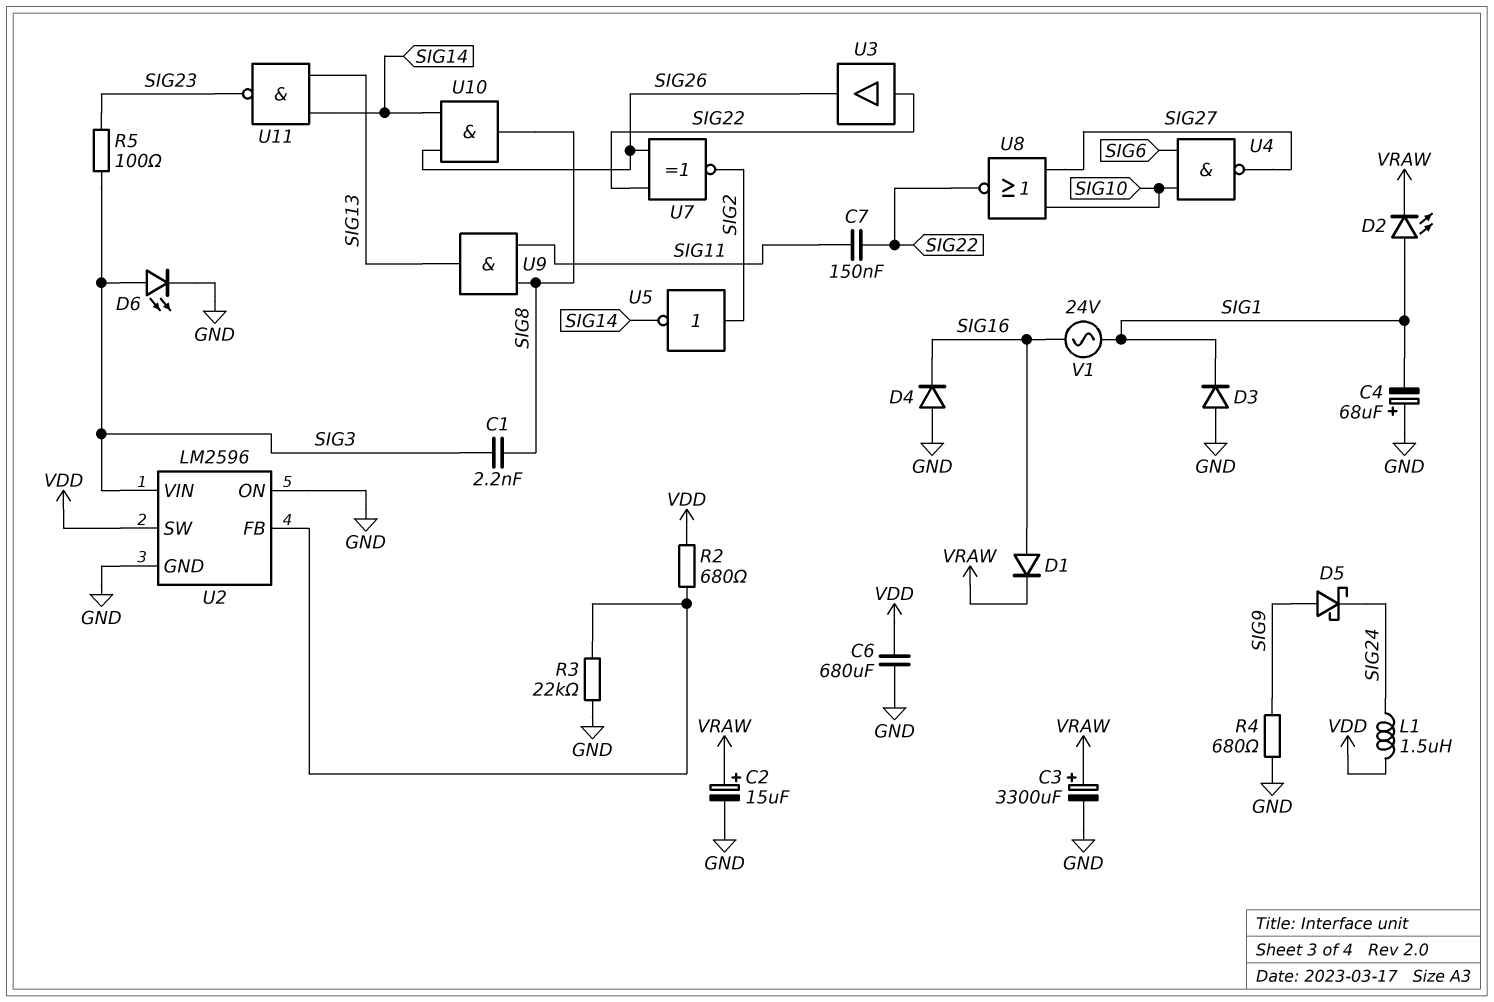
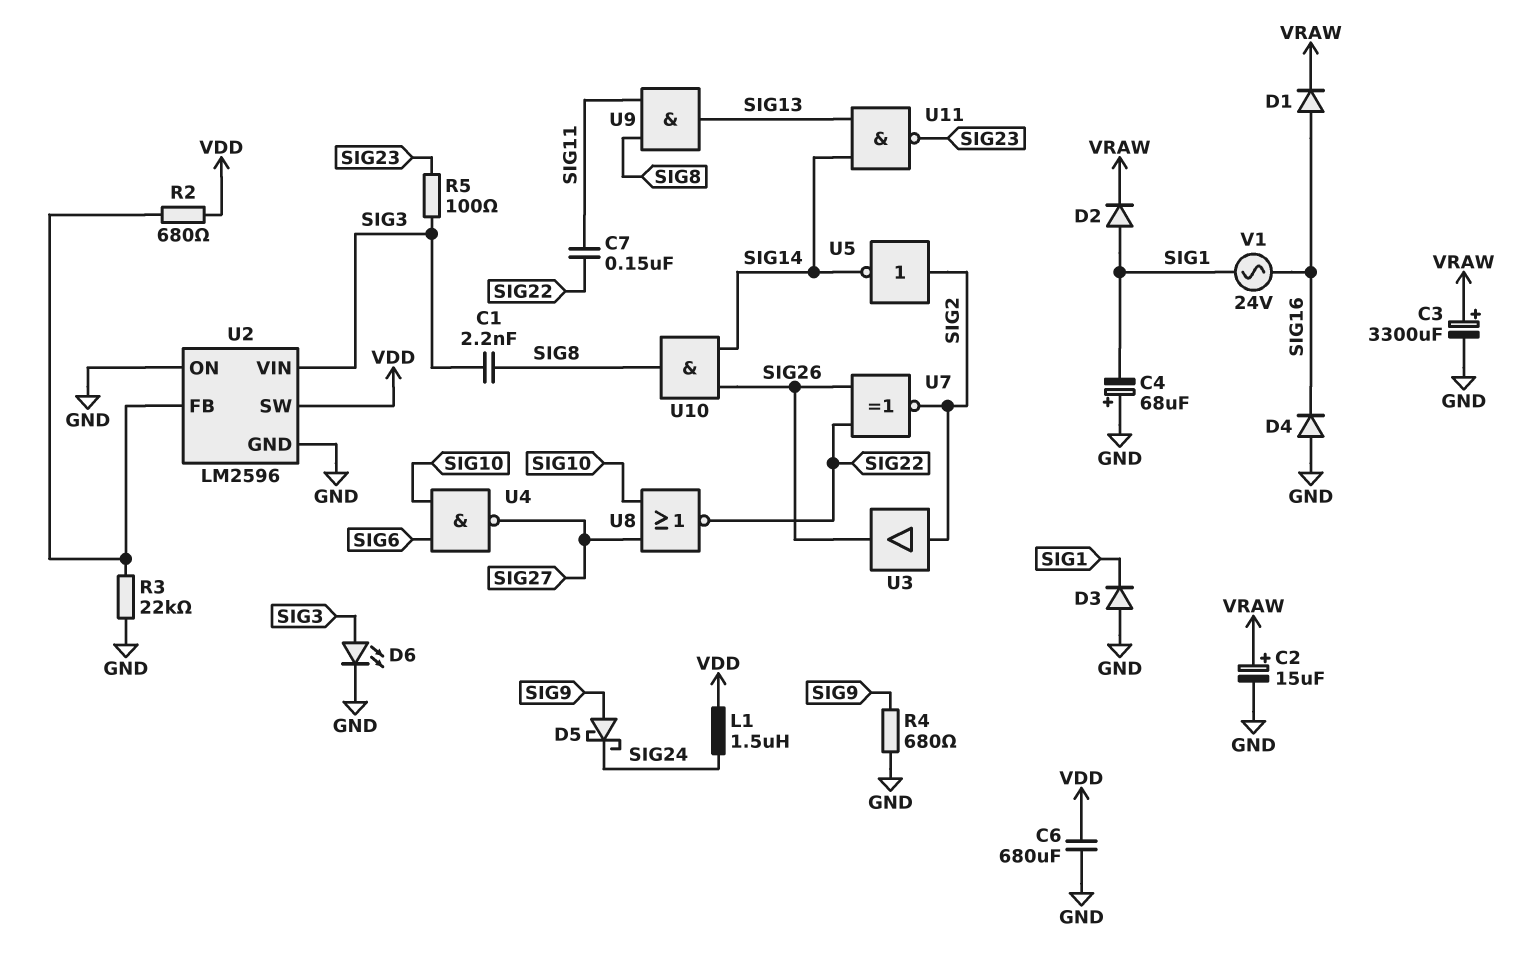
D2: LED (A SIG1, K VRAW) -> diode (A SIG1, K VRAW)
U3: buffer (in SIG22, out SIG26) -> buffer (in SIG2, out SIG26)

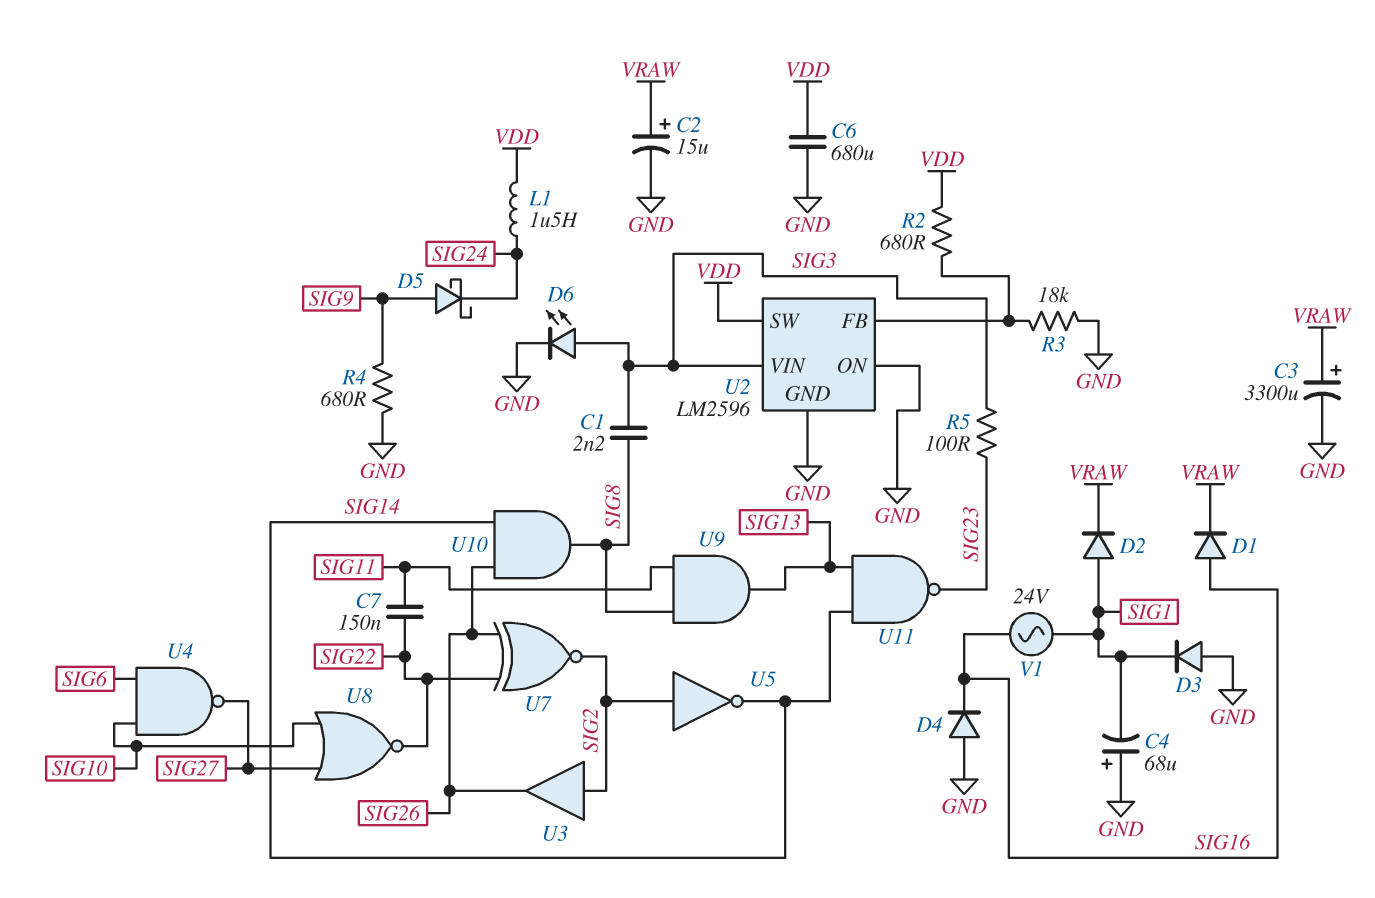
R3: 22k (GND, U2/FB) -> 18k (GND, U2/FB)

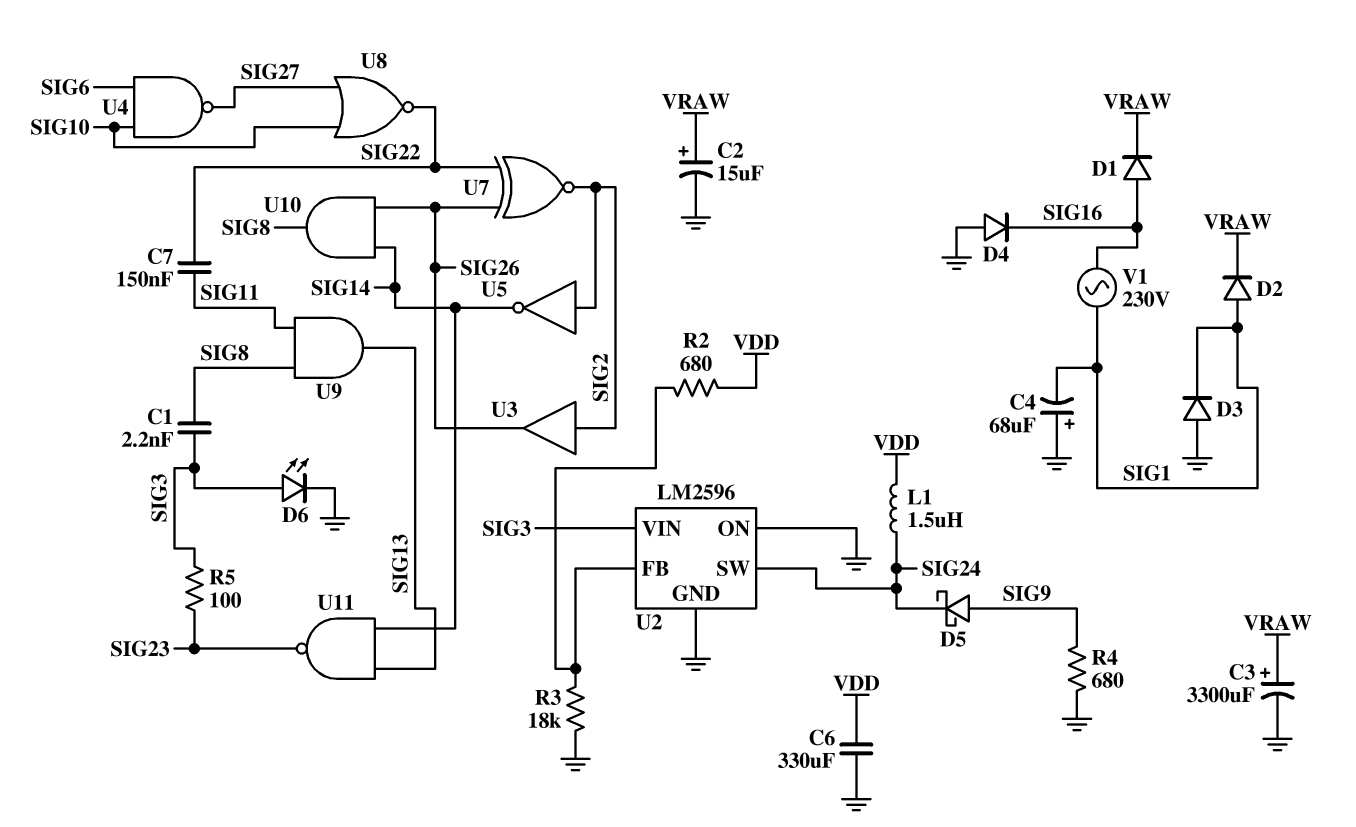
C6: 680uF (GND, VDD) -> 330uF (GND, VDD)
U2 pin SW: VDD -> SIG24
V1: AC 24V (SIG1, SIG16) -> AC 230V (SIG1, SIG16)

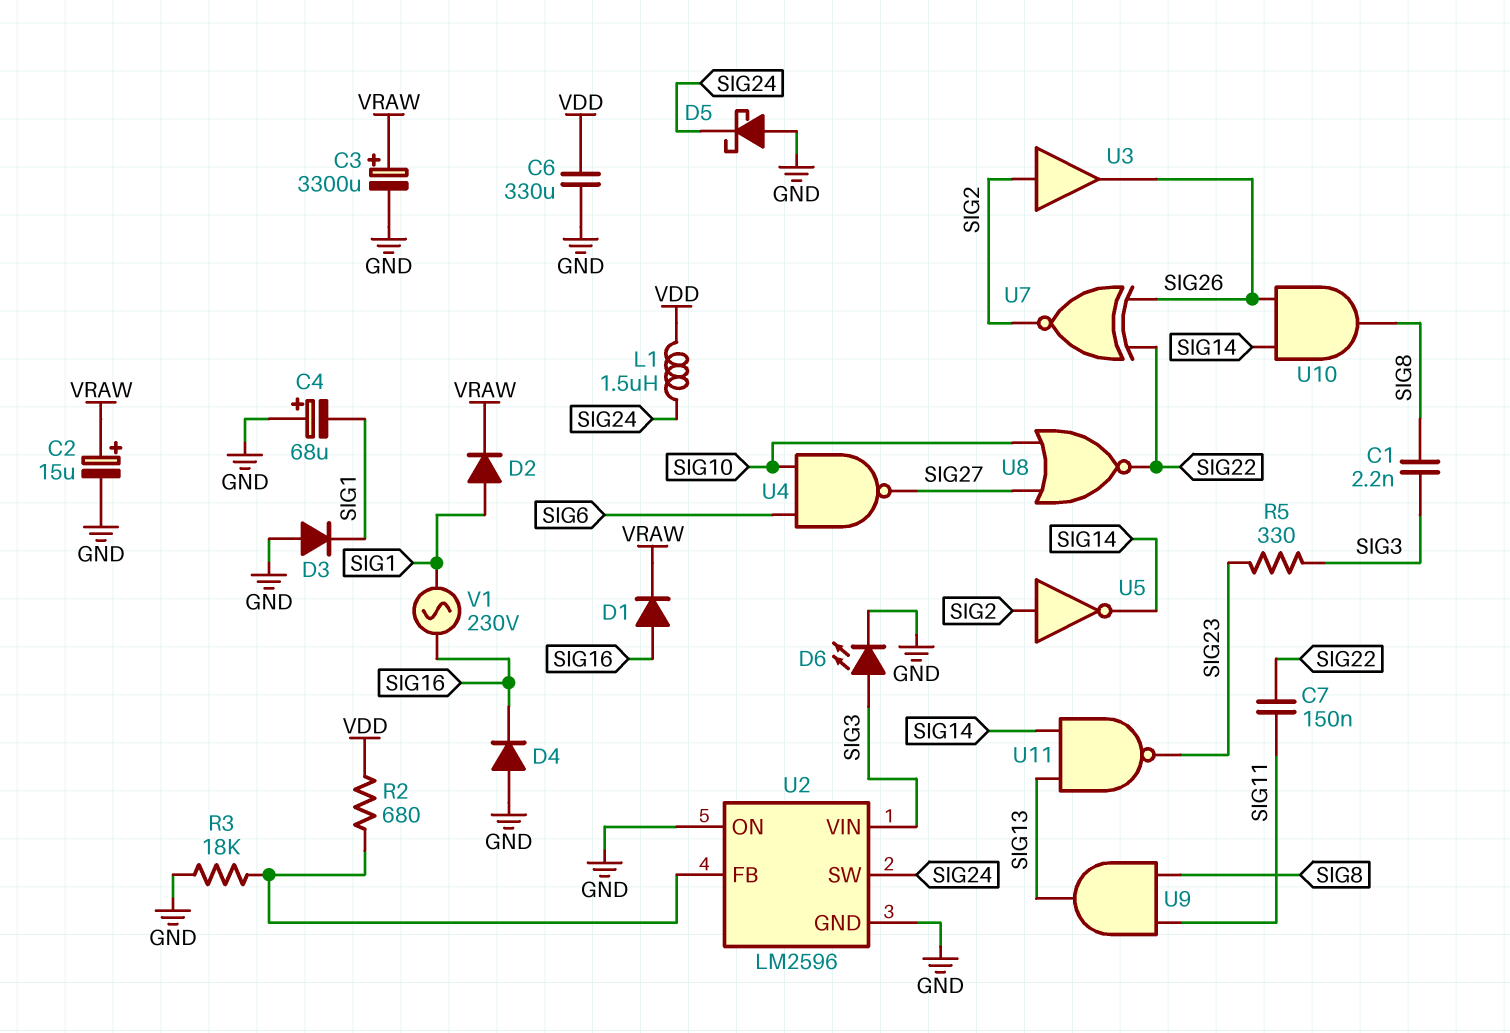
D5: schottky (A SIG9, K SIG24) -> schottky (A GND, K SIG24)
R4: 680 (GND, SIG9) -> none
R5: 100 (SIG3, SIG23) -> 330 (SIG3, SIG23)

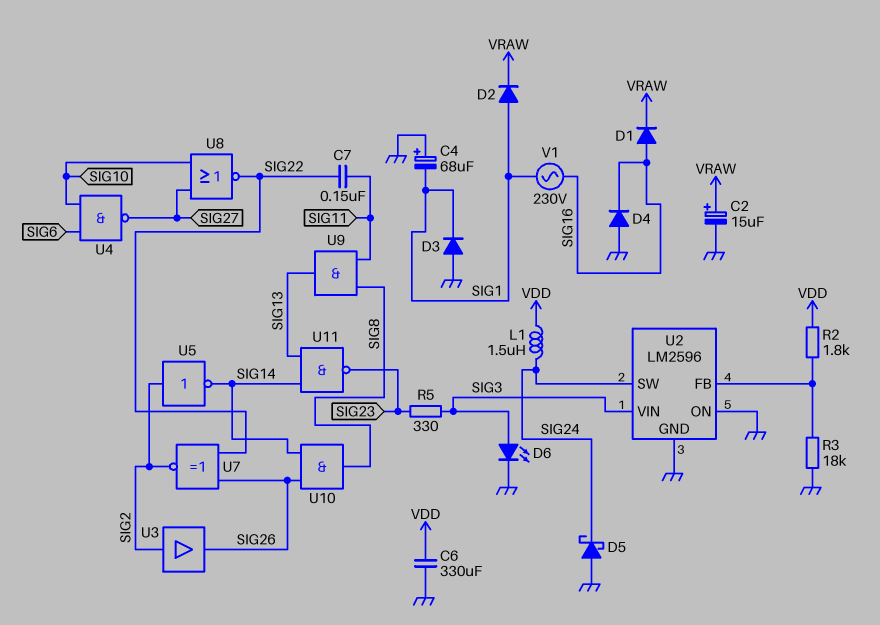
C1: 2.2nF (SIG3, SIG8) -> none
C3: 3300uF (plus VRAW, minus GND) -> none
R2: 680 (U2/FB, VDD) -> 1.8k (U2/FB, VDD)

